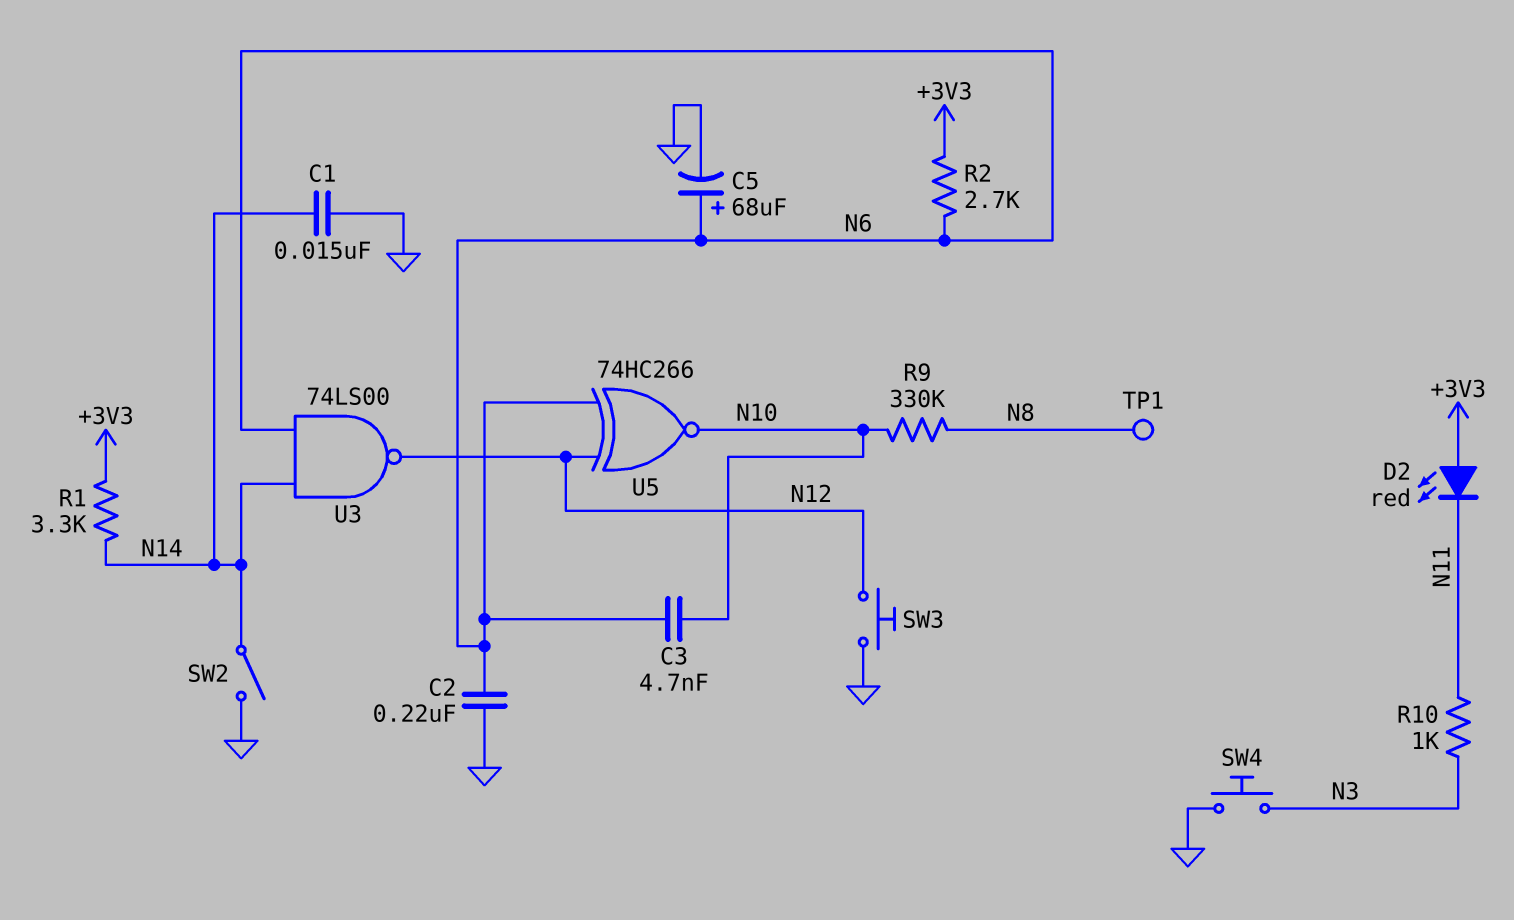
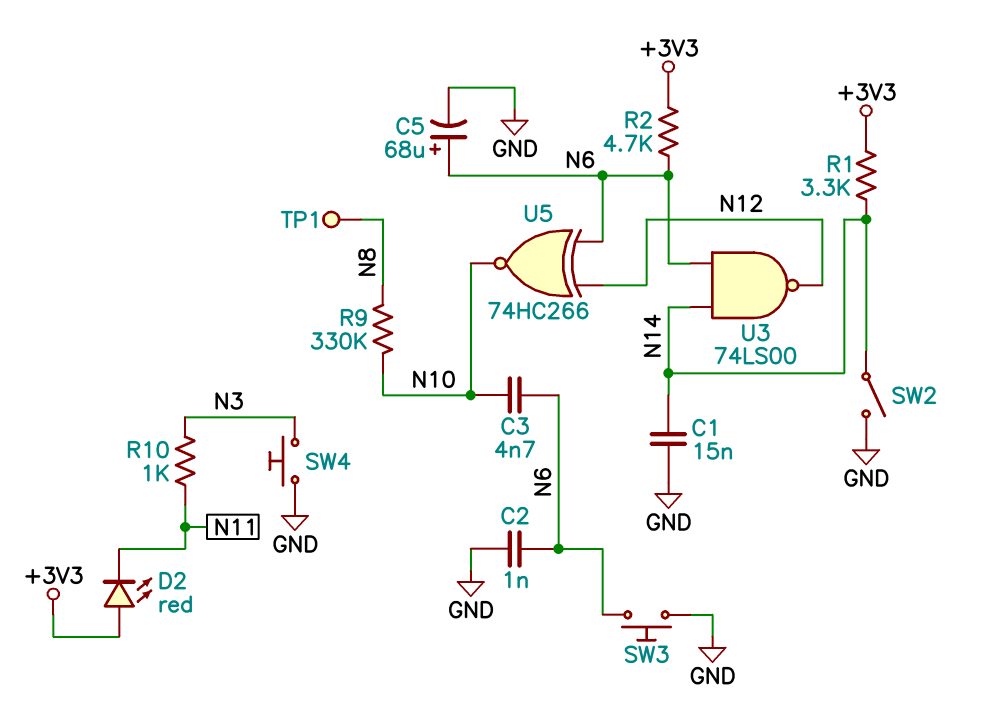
C2: 220nF (GND, N6) -> 1nF (GND, N6)
R2: 2.7k (+3V3, N6) -> 4.7k (+3V3, N6)
SW3: button (GND, N12) -> button (GND, N6)

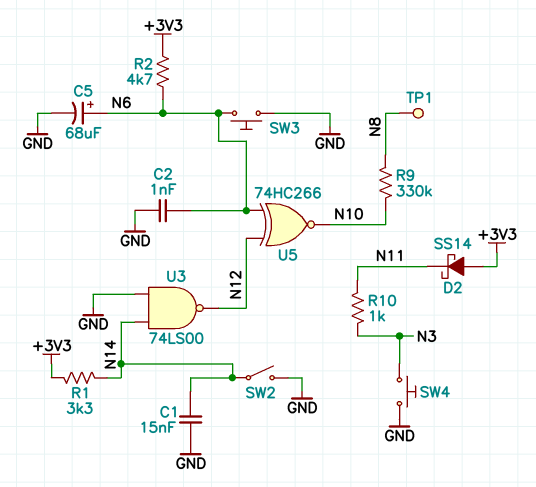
C3: 4.7nF (N6, N10) -> none
D2: LED red (A +3V3, K N11) -> schottky SS14 (A +3V3, K N11)
U3: NAND 74LS00 (in N6, in N14, out N12) -> NAND 74LS00 (in GND, in N14, out N12)

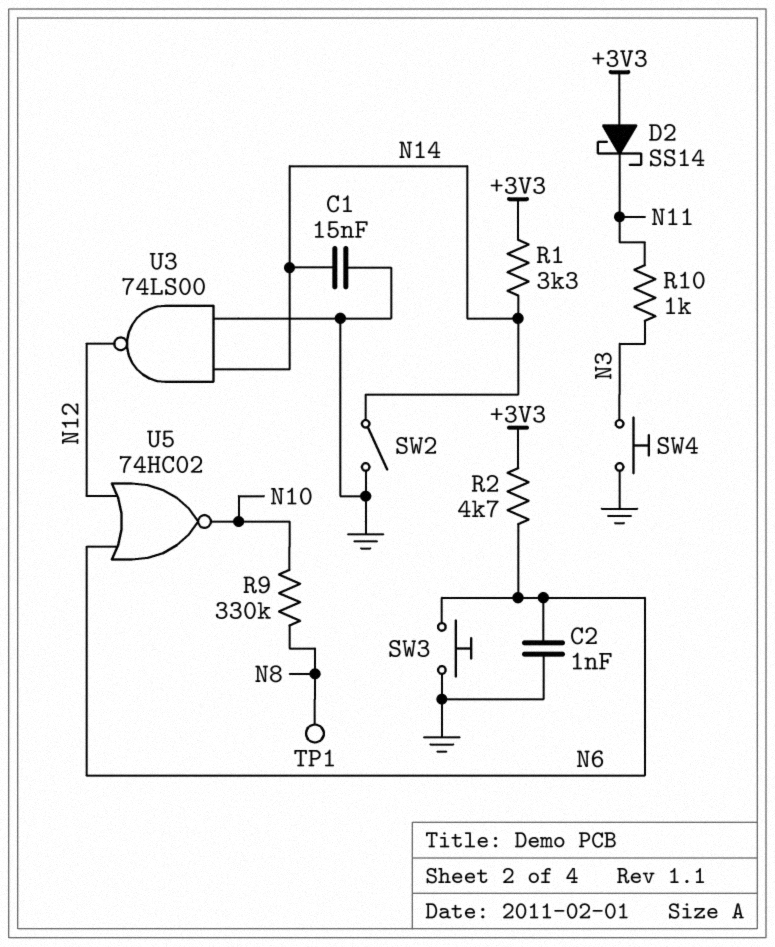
C5: 68uF (plus N6, minus GND) -> none
U5: XNOR 74HC266 (in N6, in N12, out N10) -> NOR 74HC02 (in N6, in N12, out N10)

